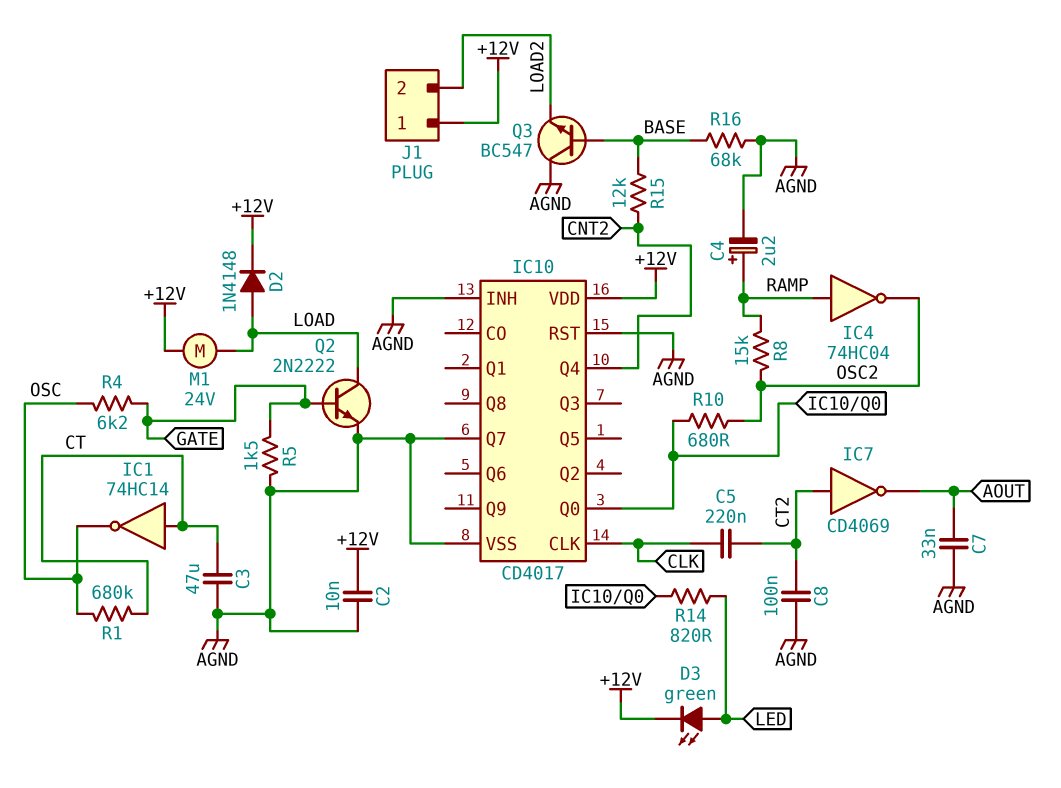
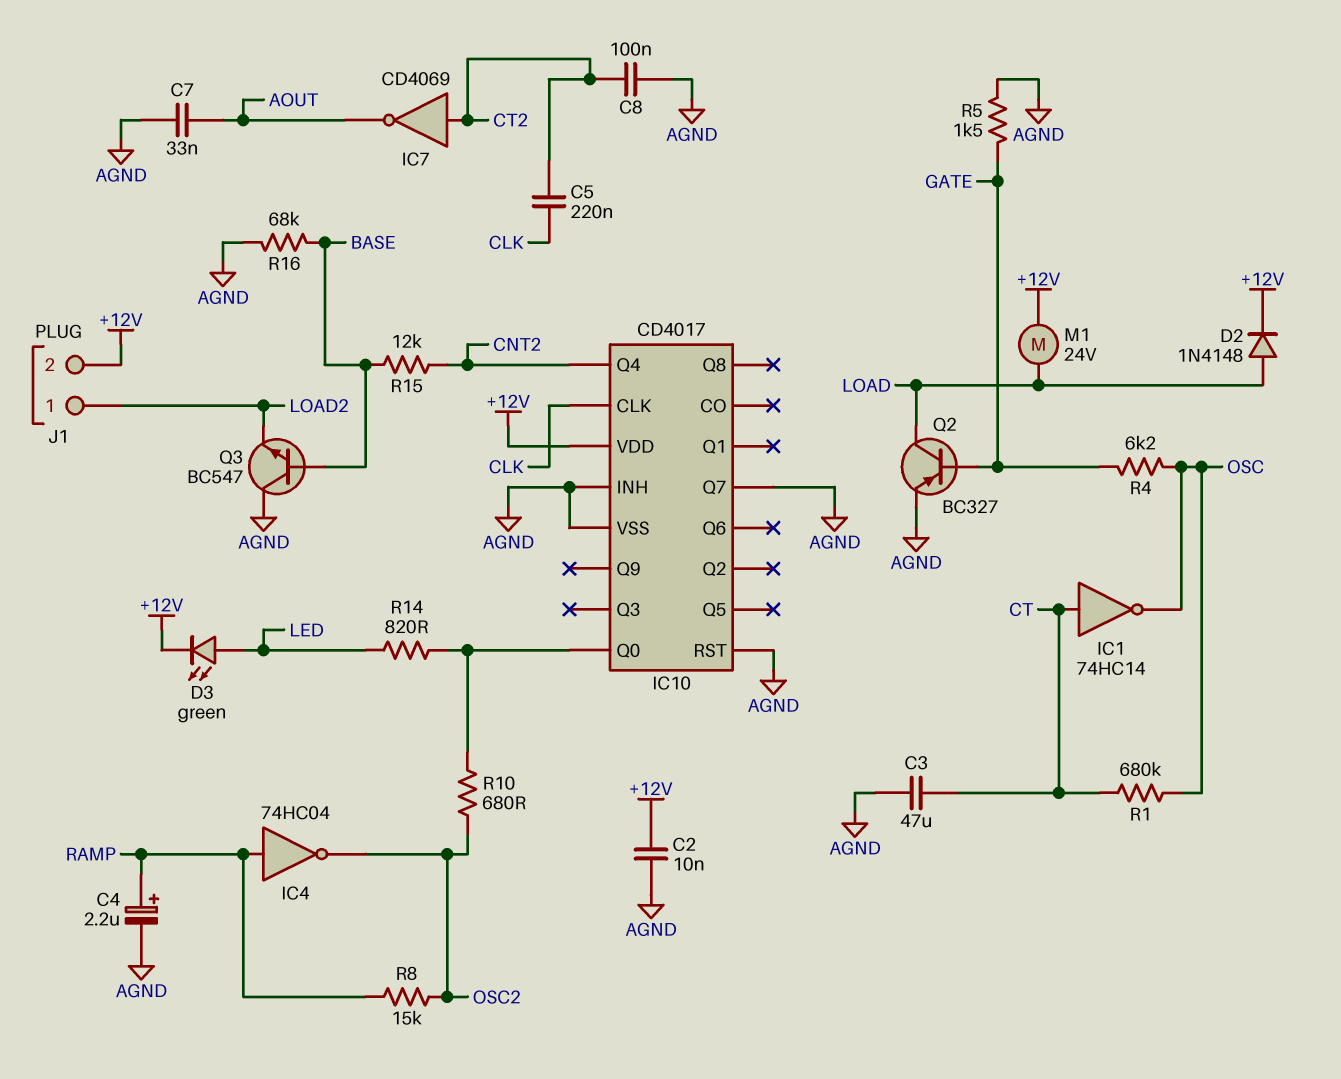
J1 pin 1: +12V -> LOAD2
J1 pin 2: LOAD2 -> +12V
Q2: NPN 2N2222 (B GATE, C LOAD, E AGND) -> PNP BC327 (B GATE, C LOAD, E AGND)

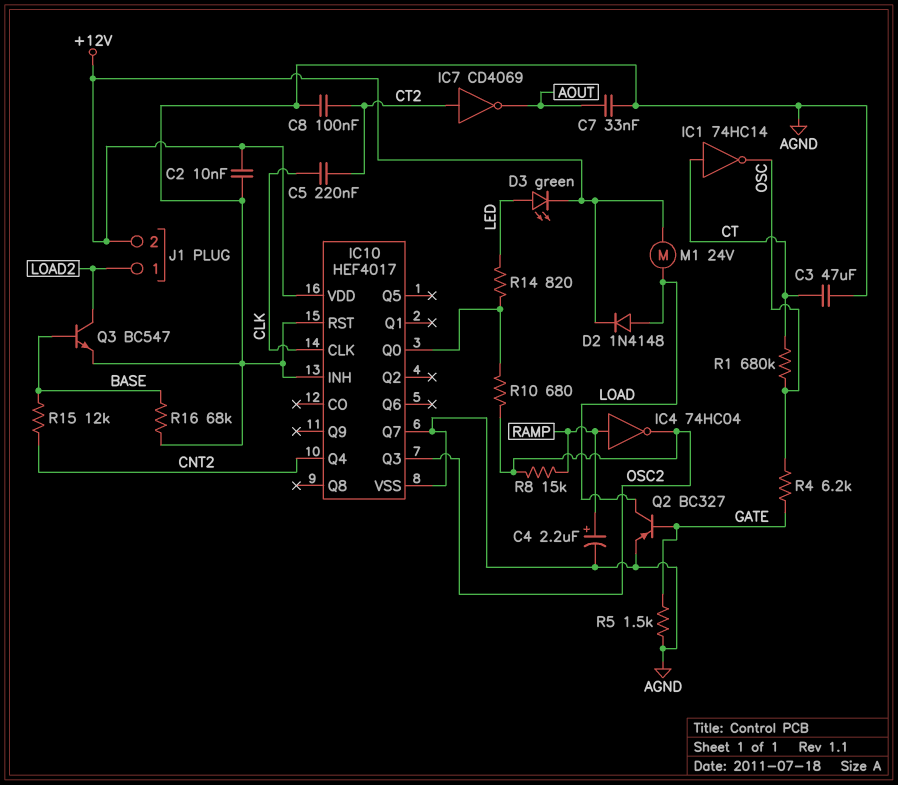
IC10: CD4017 -> HEF4017
IC10 pin Q3: none -> OSC2
Q3: NPN BC547 (B BASE, C AGND, E LOAD2) -> NPN BC547 (B BASE, C LOAD2, E AGND)

